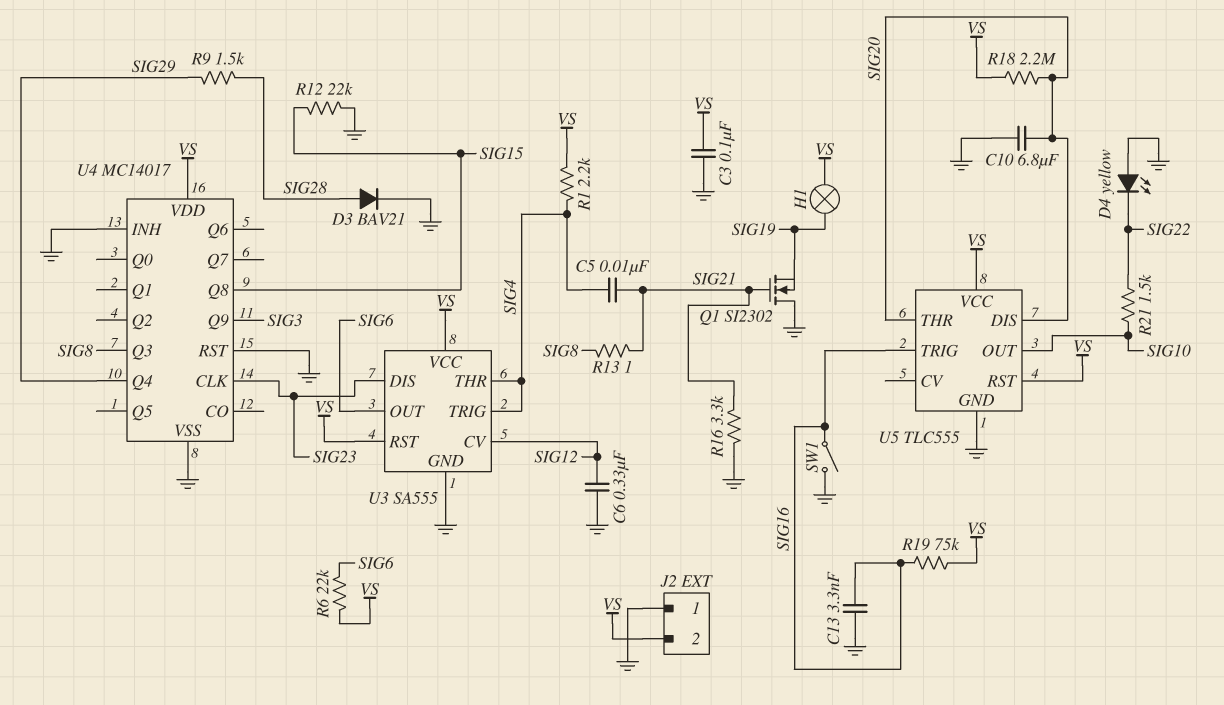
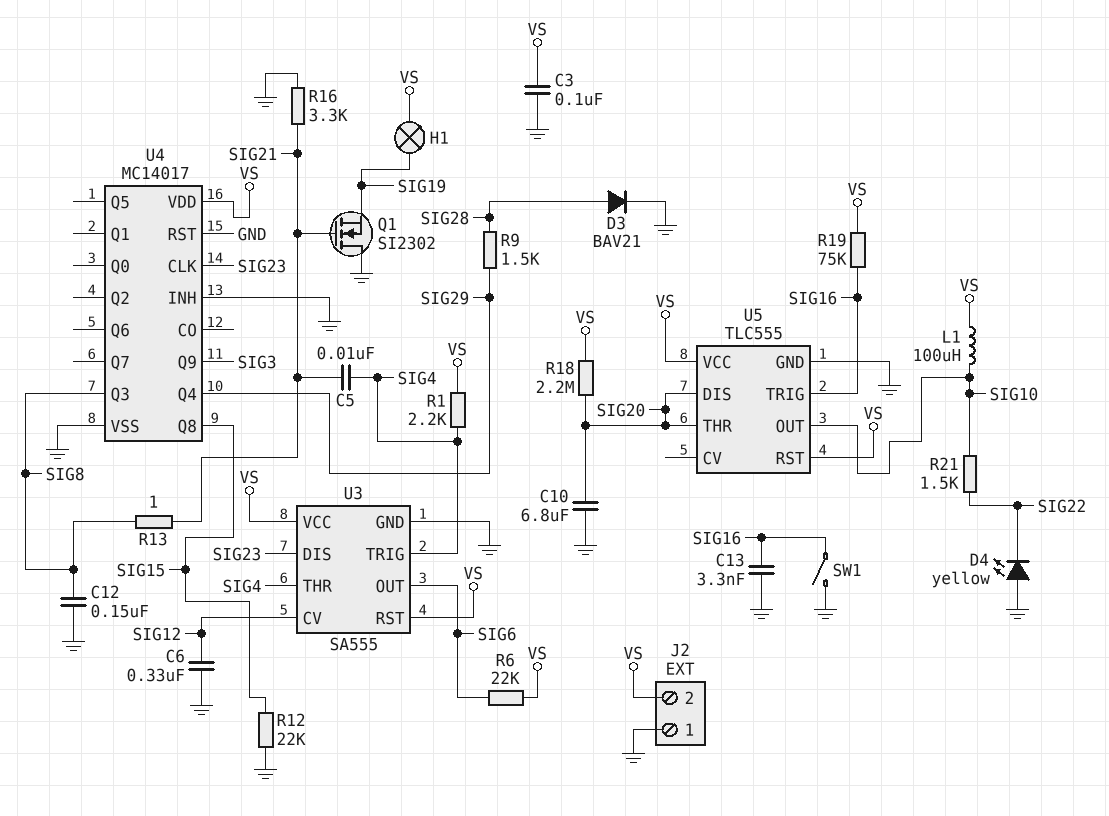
C12: none -> 150nF (GND, SIG8)
L1: none -> 100uH (SIG10, VS)

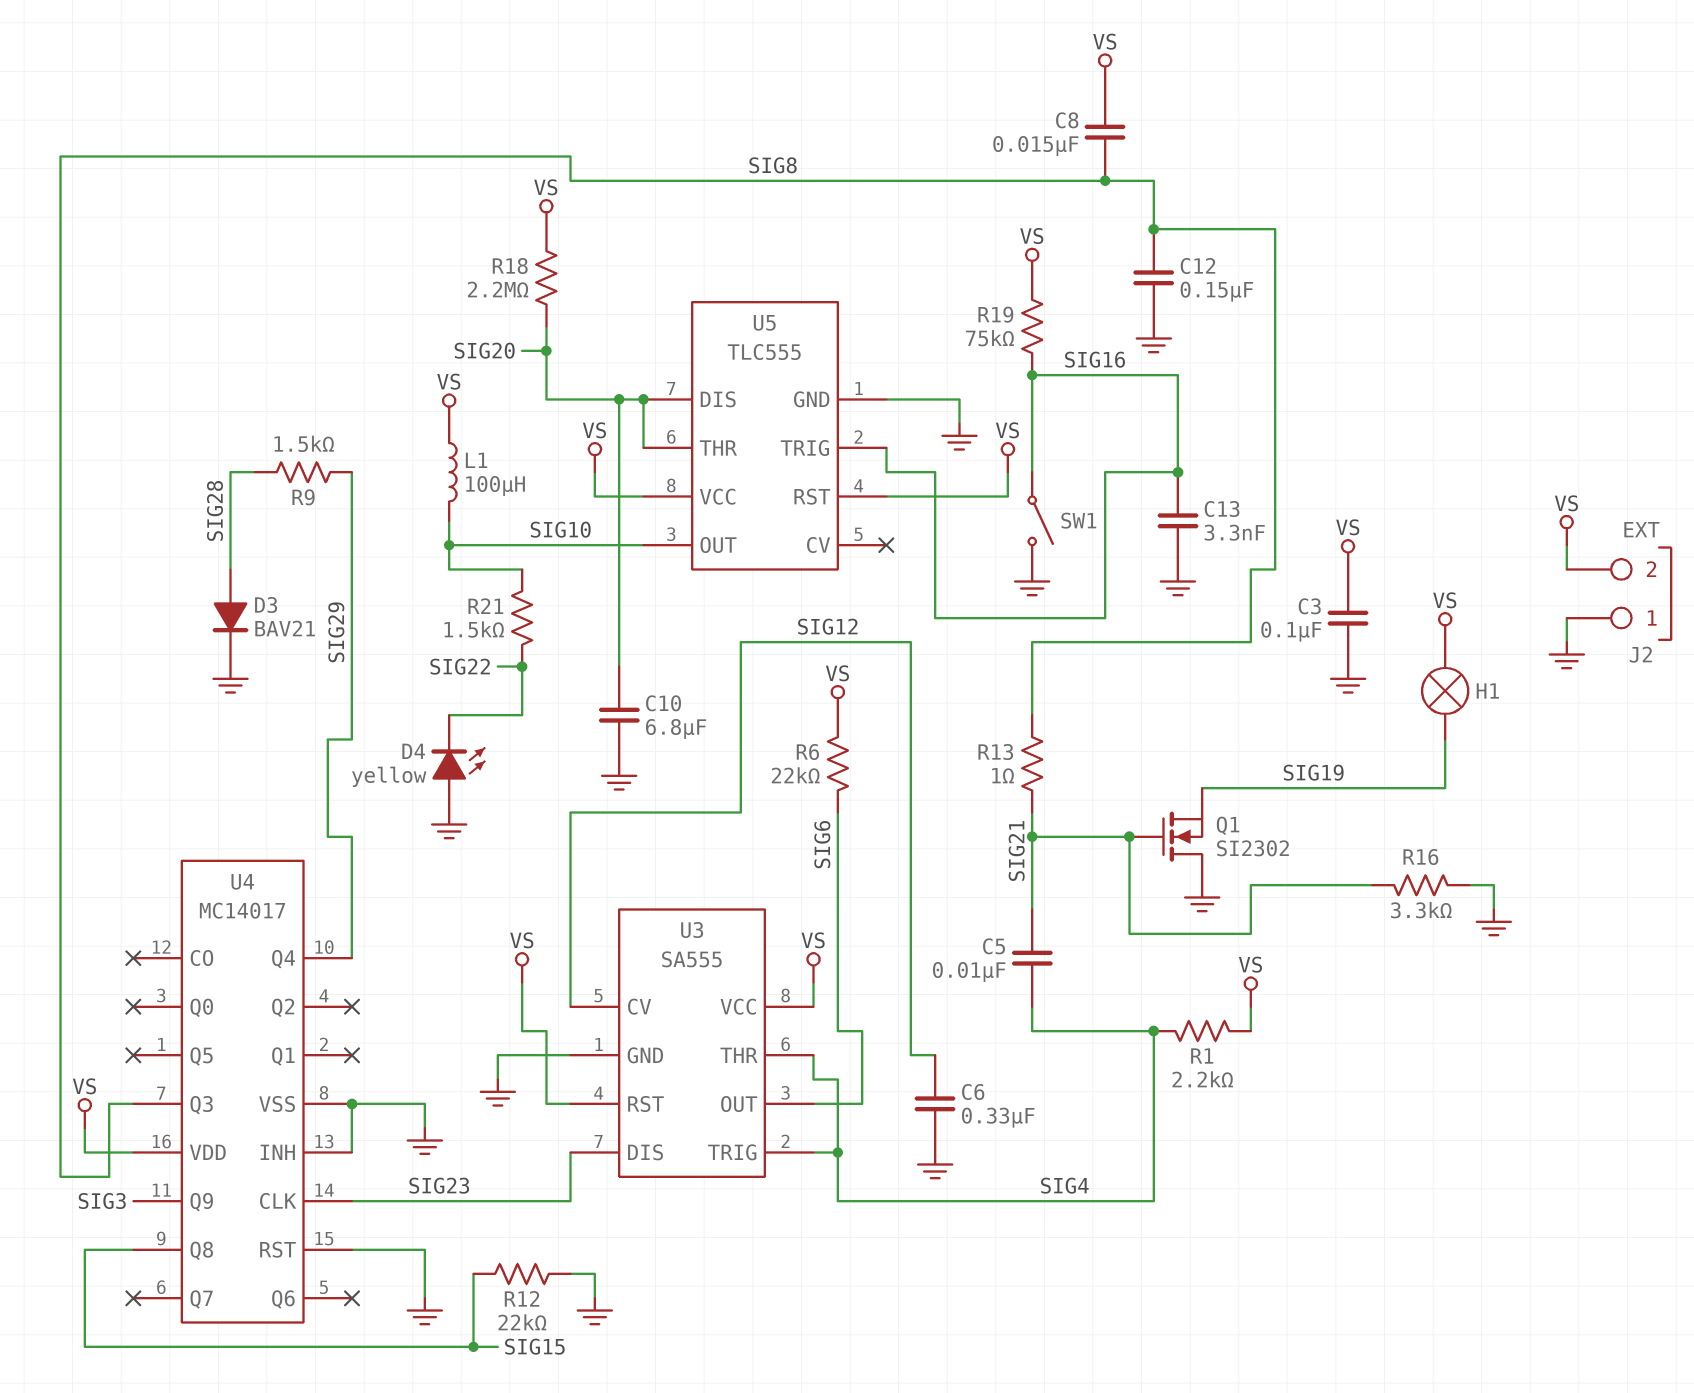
C8: none -> 15nF (SIG8, VS)

